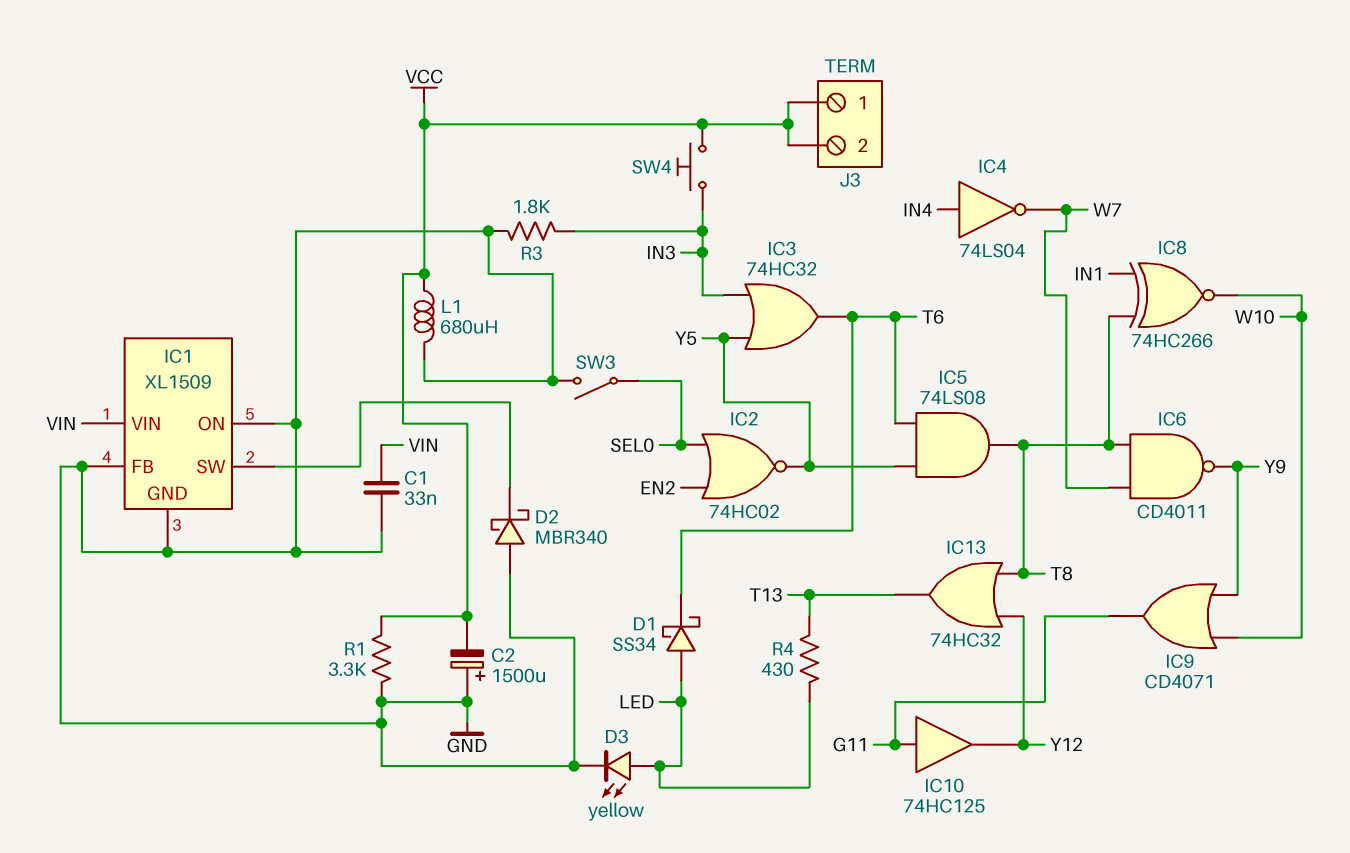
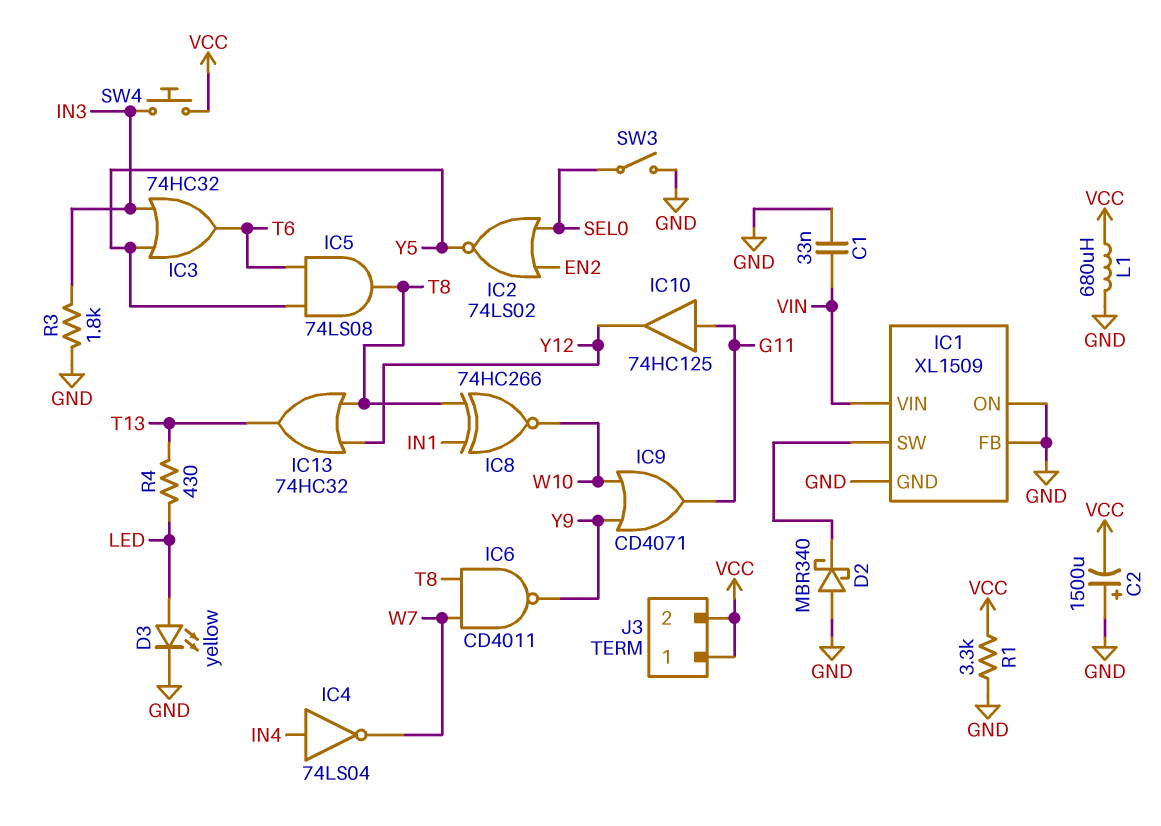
D1: schottky SS34 (A LED, K T6) -> none
IC2: NOR 74HC02 (in EN2, in SEL0, out Y5) -> NOR 74LS02 (in EN2, in SEL0, out Y5)

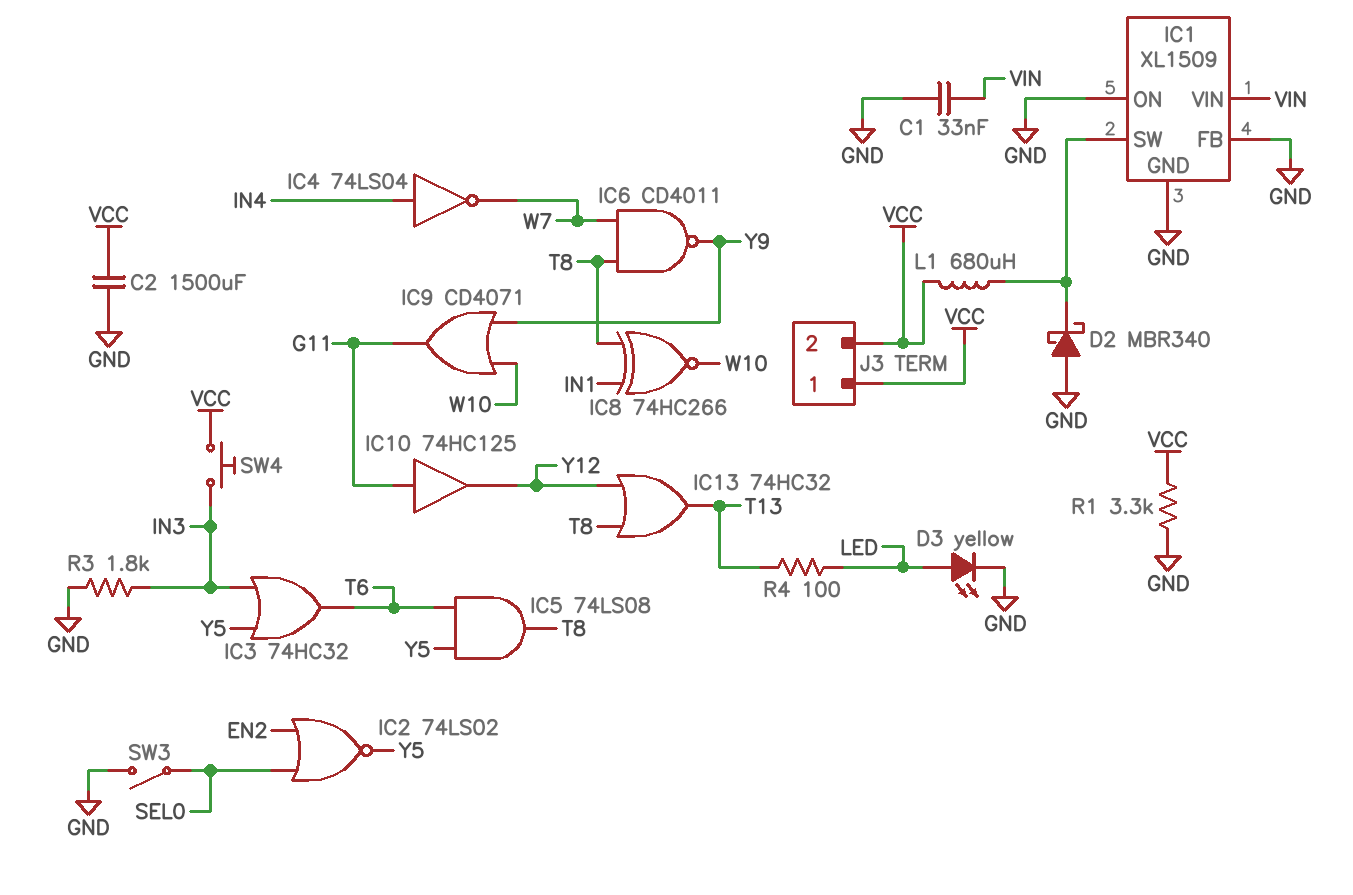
C2: 1500uF (plus GND, minus VCC) -> 1500uF (GND, VCC)
L1: 680uH (GND, VCC) -> 680uH (IC1/SW, VCC)
R4: 430 (LED, T13) -> 100 (LED, T13)

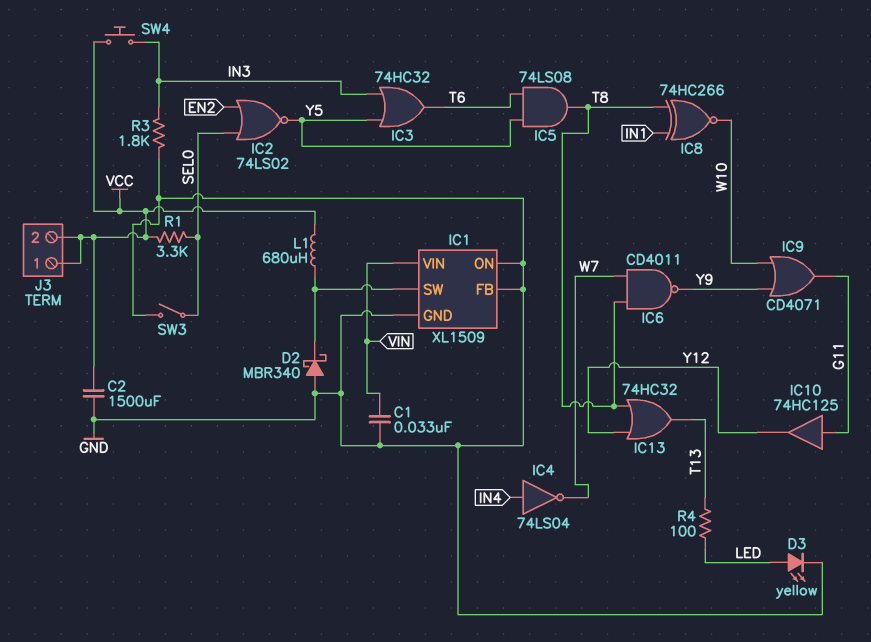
R1: 3.3k (GND, VCC) -> 3.3k (SEL0, VCC)

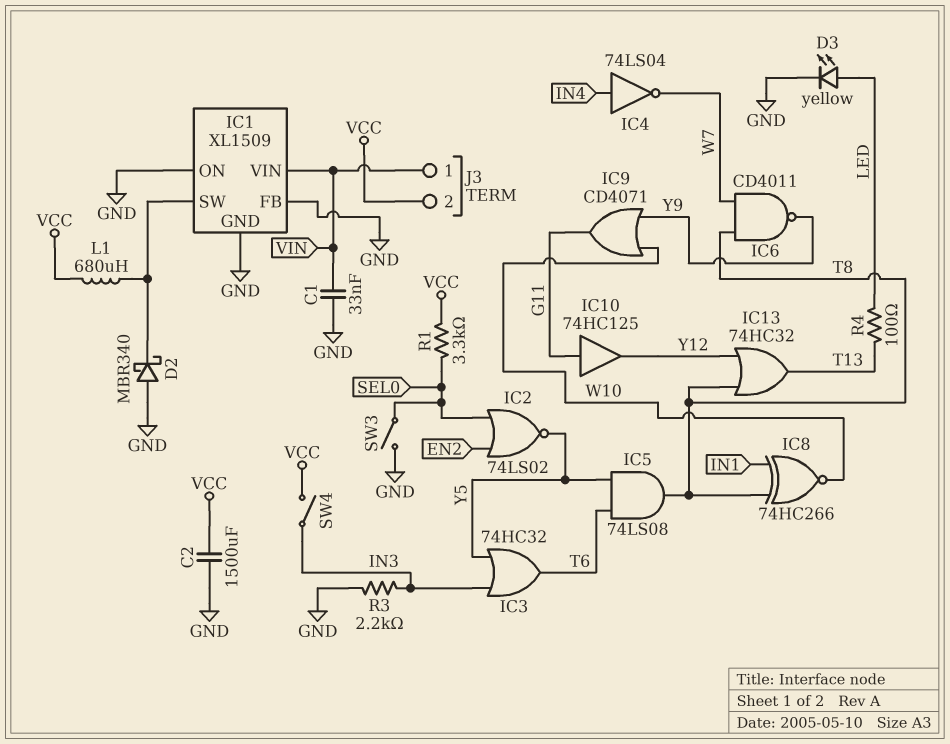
J3 pin 1: VCC -> VIN
R3: 1.8k (GND, IN3) -> 2.2k (GND, IN3)
SW4: button (IN3, VCC) -> switch (IN3, VCC)

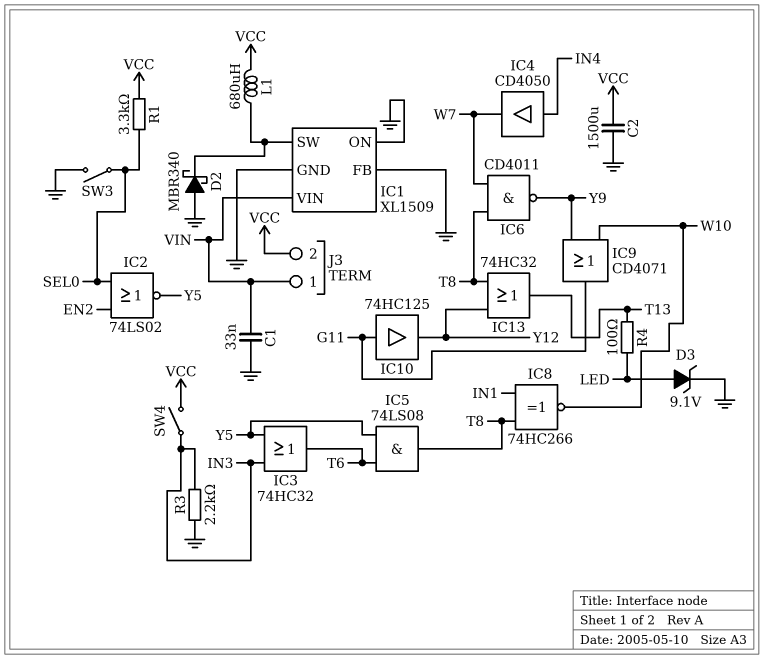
D3: LED yellow (A LED, K GND) -> zener 9.1V (A LED, K GND)
IC4: NOT 74LS04 (in IN4, out W7) -> buffer CD4050 (in IN4, out W7)

